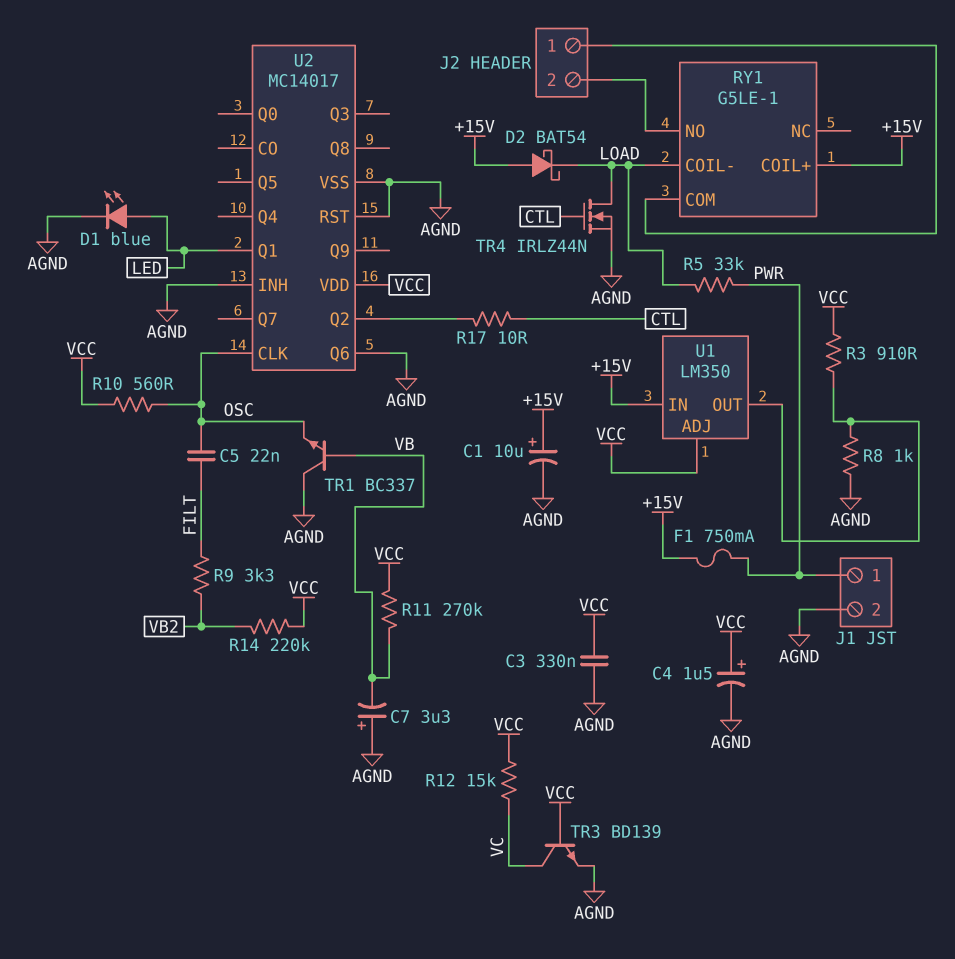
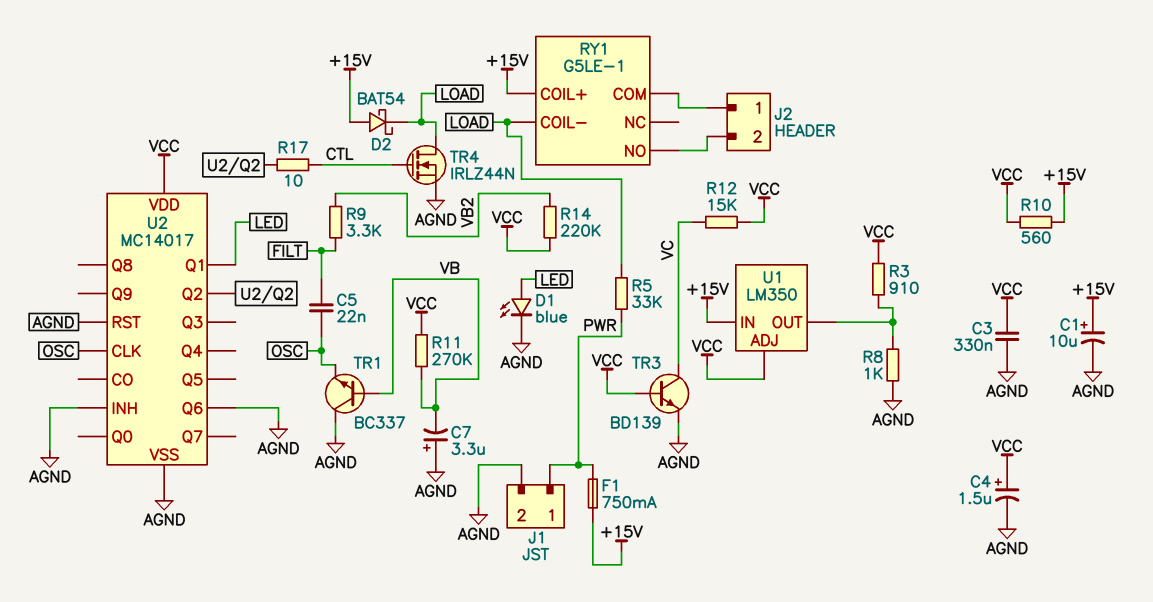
R10: 560 (OSC, VCC) -> 560 (+15V, VCC)

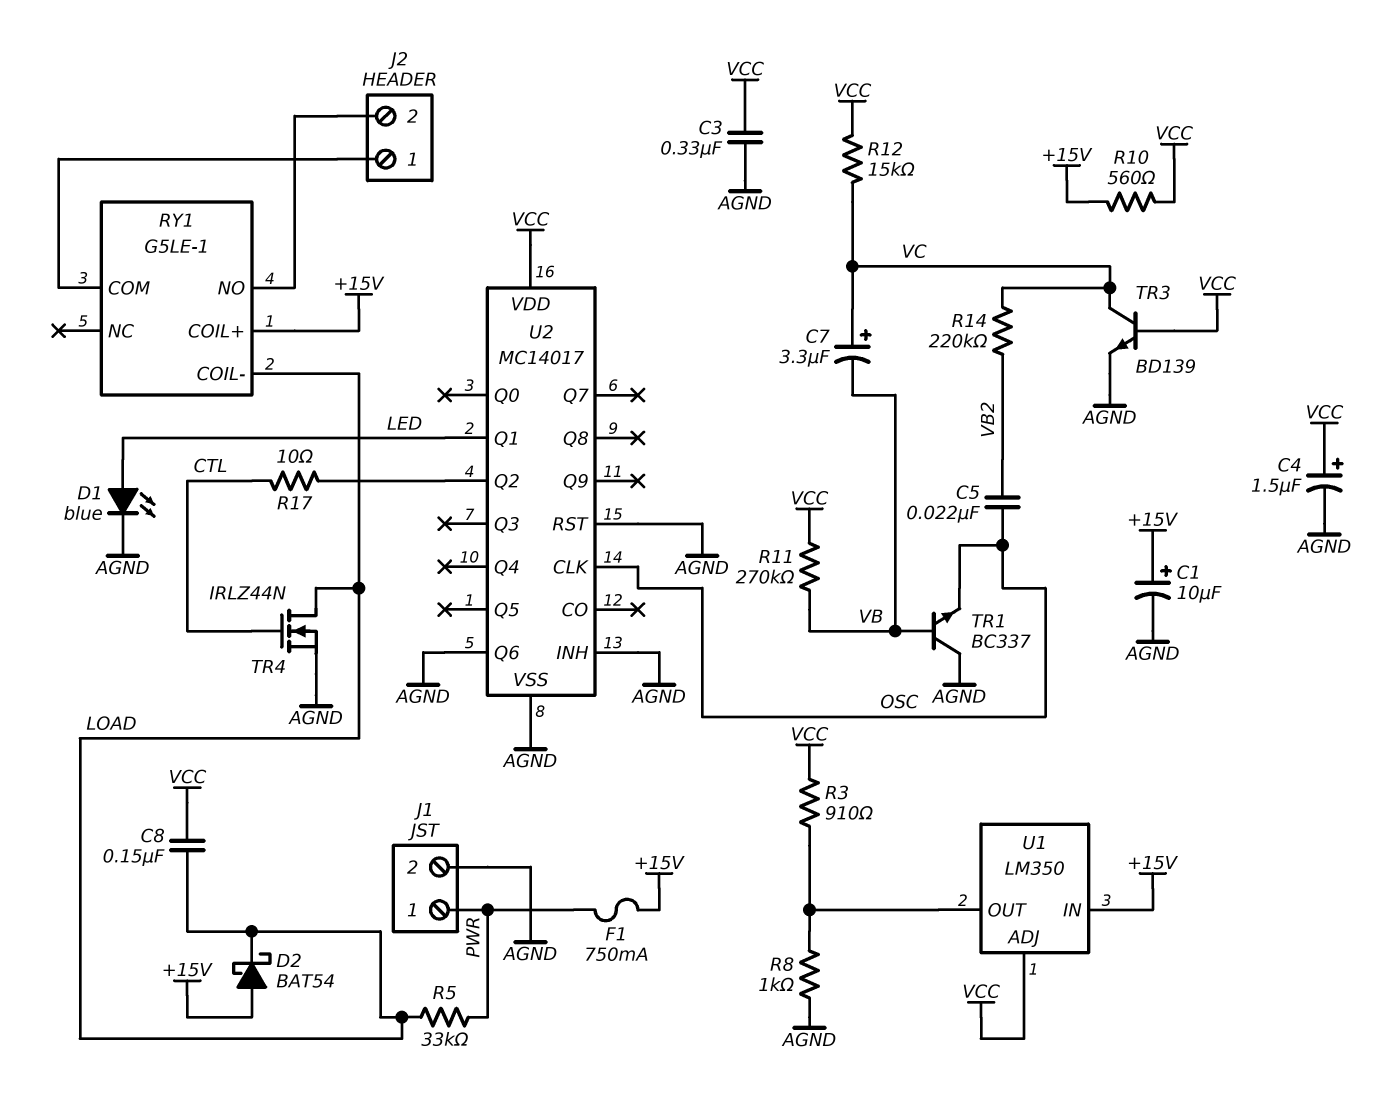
C5: 22nF (FILT, OSC) -> 22nF (OSC, VB2)
C7: 3.3uF (plus AGND, minus VB) -> 3.3uF (plus VC, minus VB)
C8: none -> 150nF (LOAD, VCC)
R9: 3.3k (FILT, VB2) -> none
R14: 220k (VB2, VCC) -> 220k (VB2, VC)

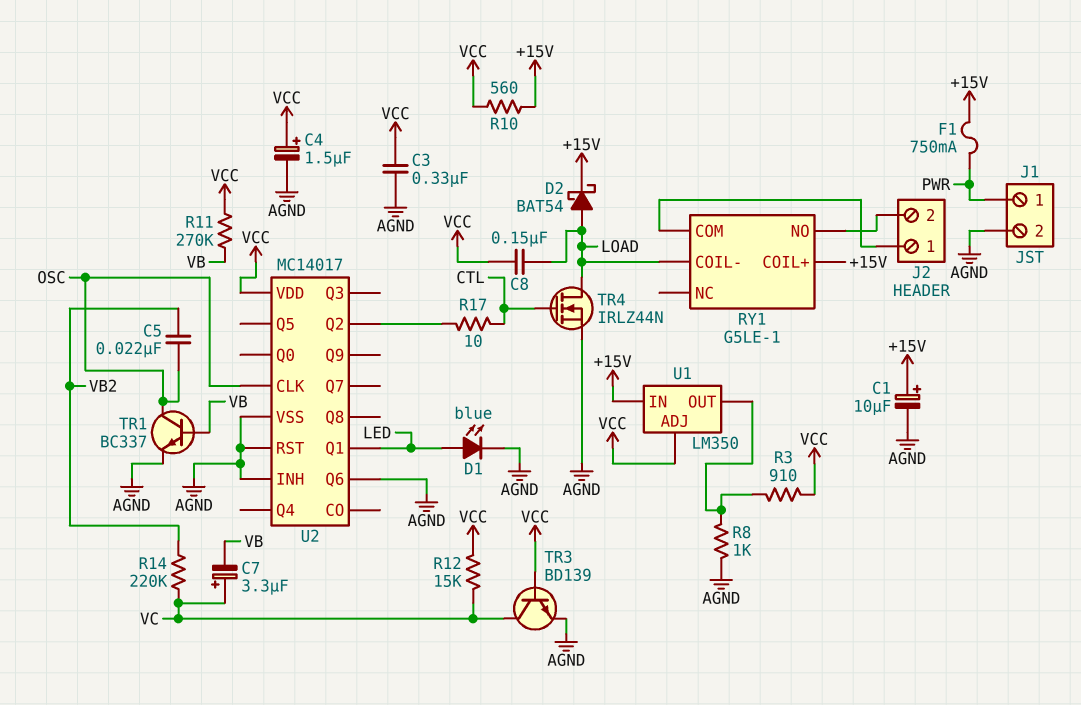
D2: schottky BAT54 (A +15V, K LOAD) -> schottky BAT54 (A LOAD, K +15V)
R5: 33k (LOAD, PWR) -> none
TR1: NPN BC337 (B VB, C AGND, E OSC) -> NPN BC337 (B VB, C OSC, E AGND)

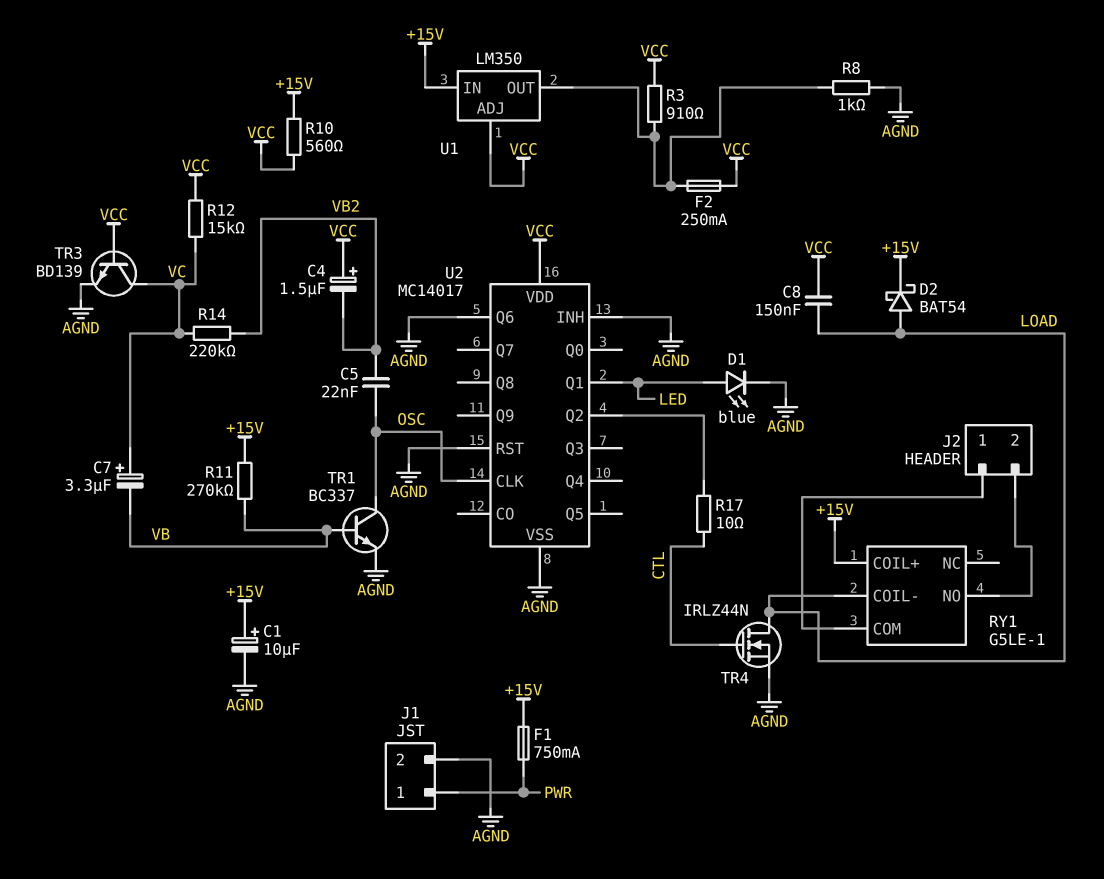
C3: 330nF (AGND, VCC) -> none
C4: 1.5uF (plus VCC, minus AGND) -> 1.5uF (plus VCC, minus VB2)
F2: none -> 250mA (U1/OUT, VCC)
R11: 270k (VB, VCC) -> 270k (+15V, VB)

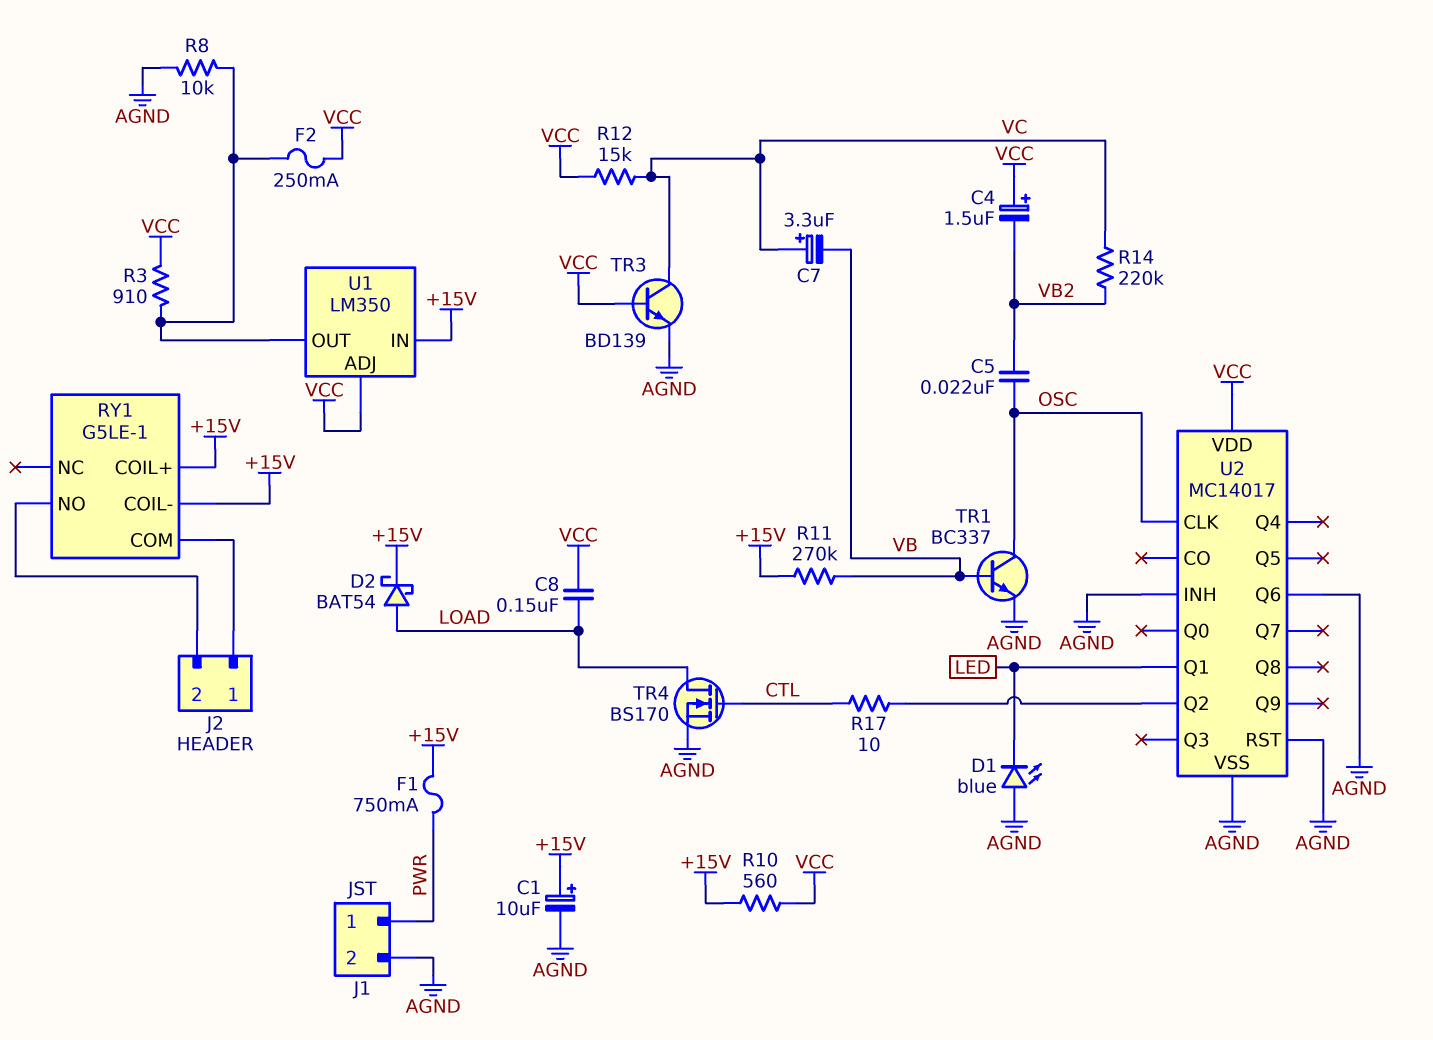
D1: LED blue (A LED, K AGND) -> LED blue (A AGND, K LED)
R8: 1k (AGND, U1/OUT) -> 10k (AGND, U1/OUT)
RY1 pin COIL-: LOAD -> +15V
TR4: NMOS IRLZ44N (G CTL, D LOAD, S AGND) -> NMOS BS170 (G CTL, D LOAD, S AGND)

